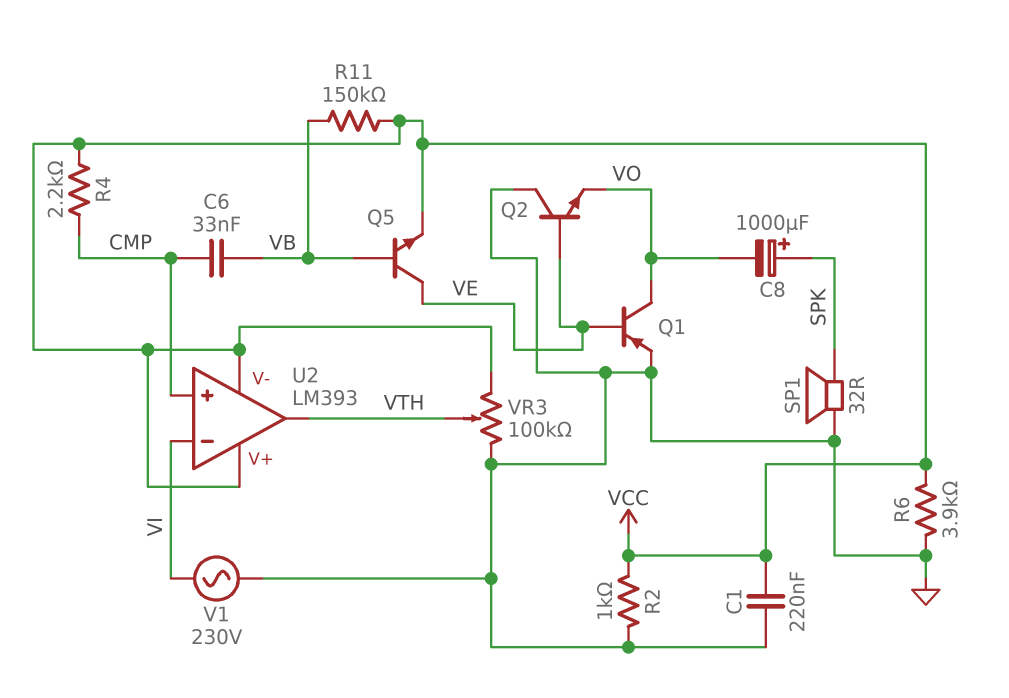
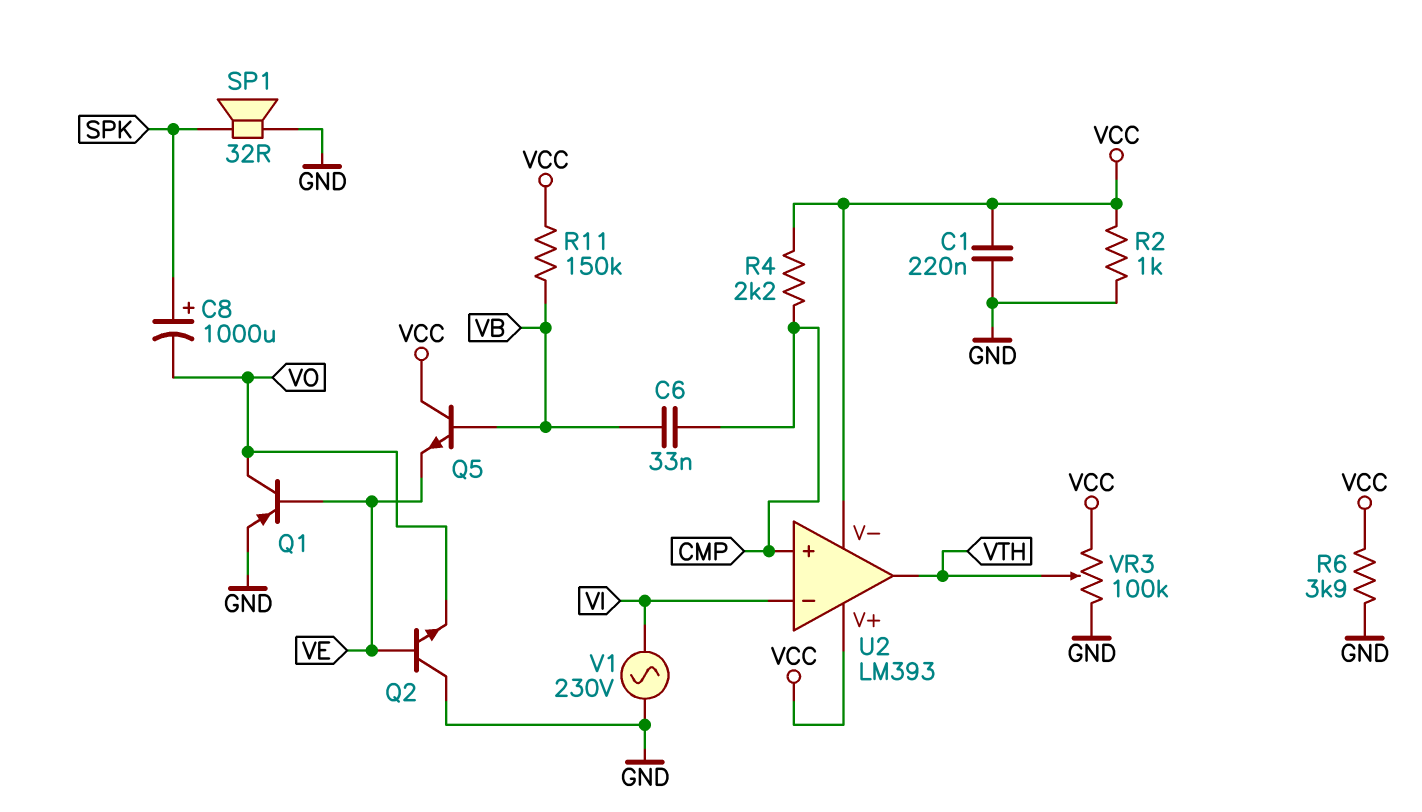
Q5: NPN (B VB, C VE, E VCC) -> NPN (B VB, C VCC, E VE)

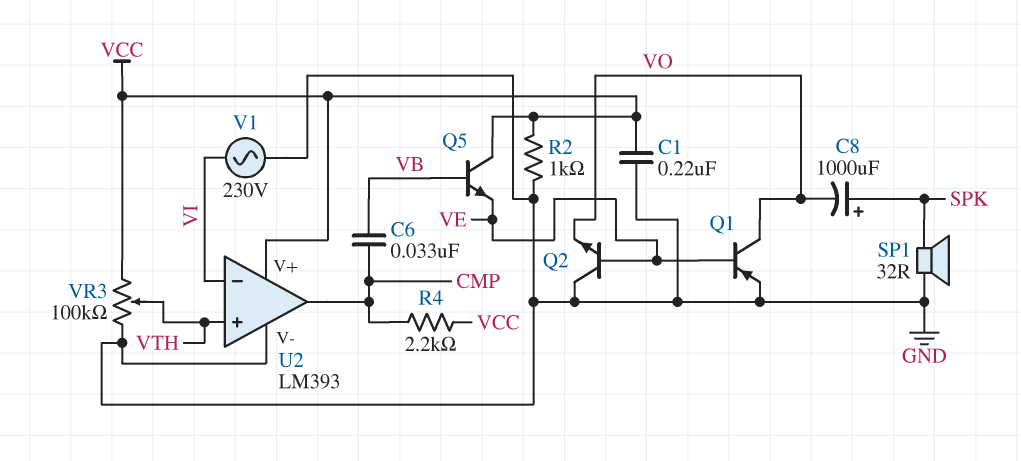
R6: 3.9k (GND, VCC) -> none
R11: 150k (VB, VCC) -> none
U2 pin V-: VCC -> GND
U2 pin in+: CMP -> VTH
U2 pin out: VTH -> CMP

